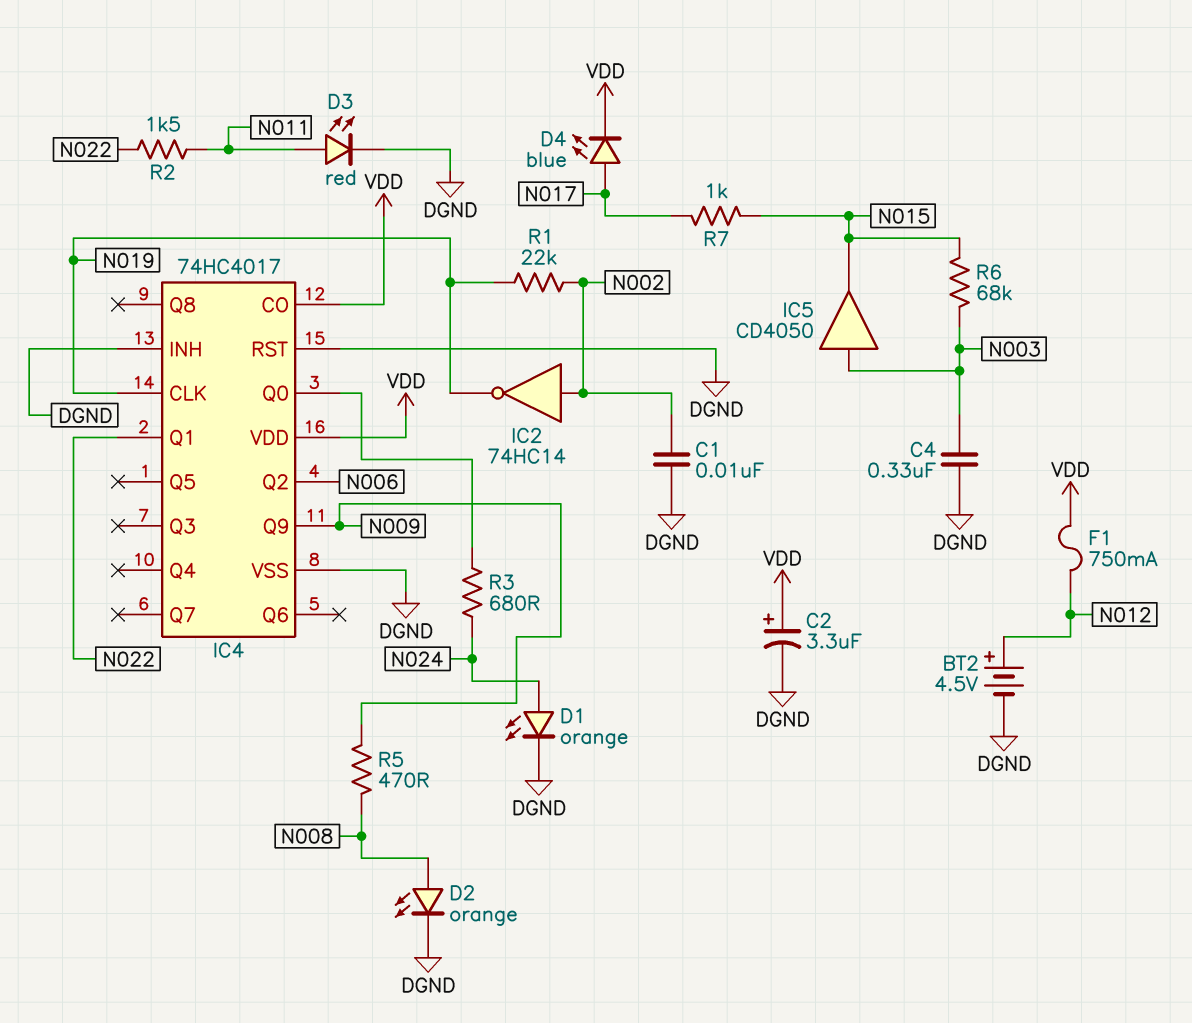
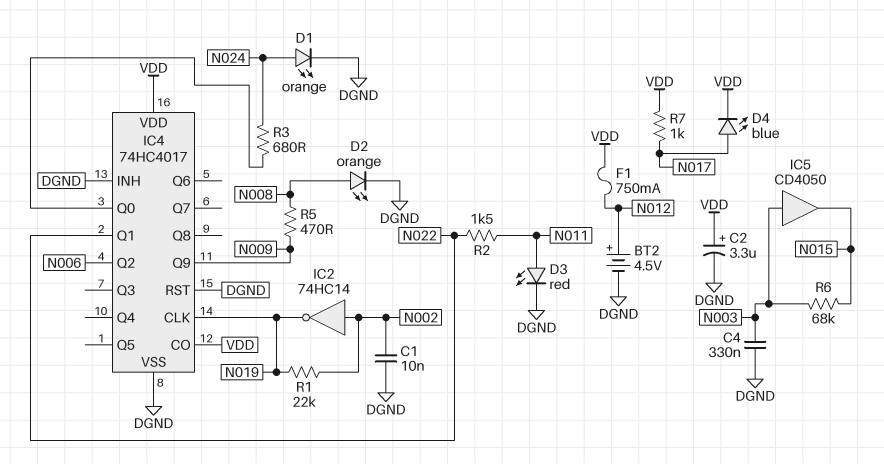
R7: 1k (N015, N017) -> 1k (N017, VDD)

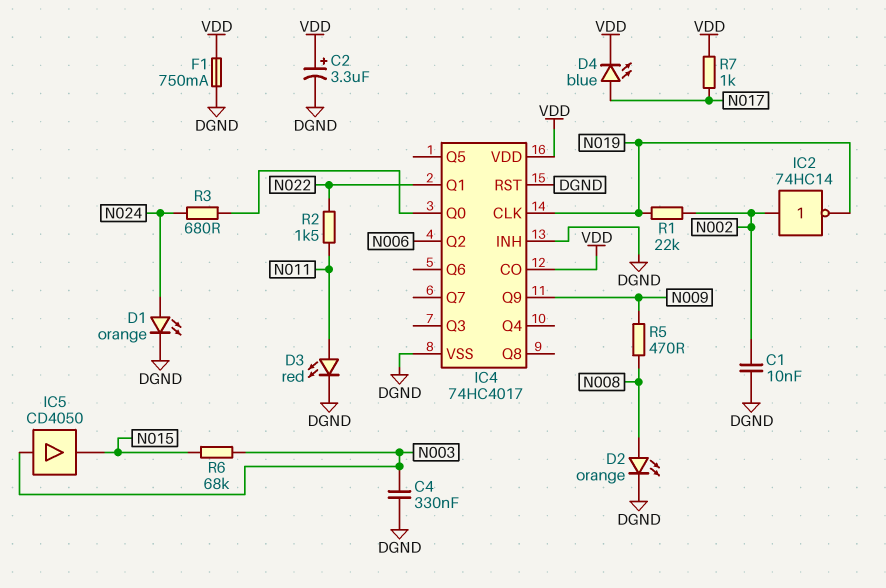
BT2: 4.5V (plus N012, minus DGND) -> none
F1: 750mA (N012, VDD) -> 750mA (DGND, VDD)

